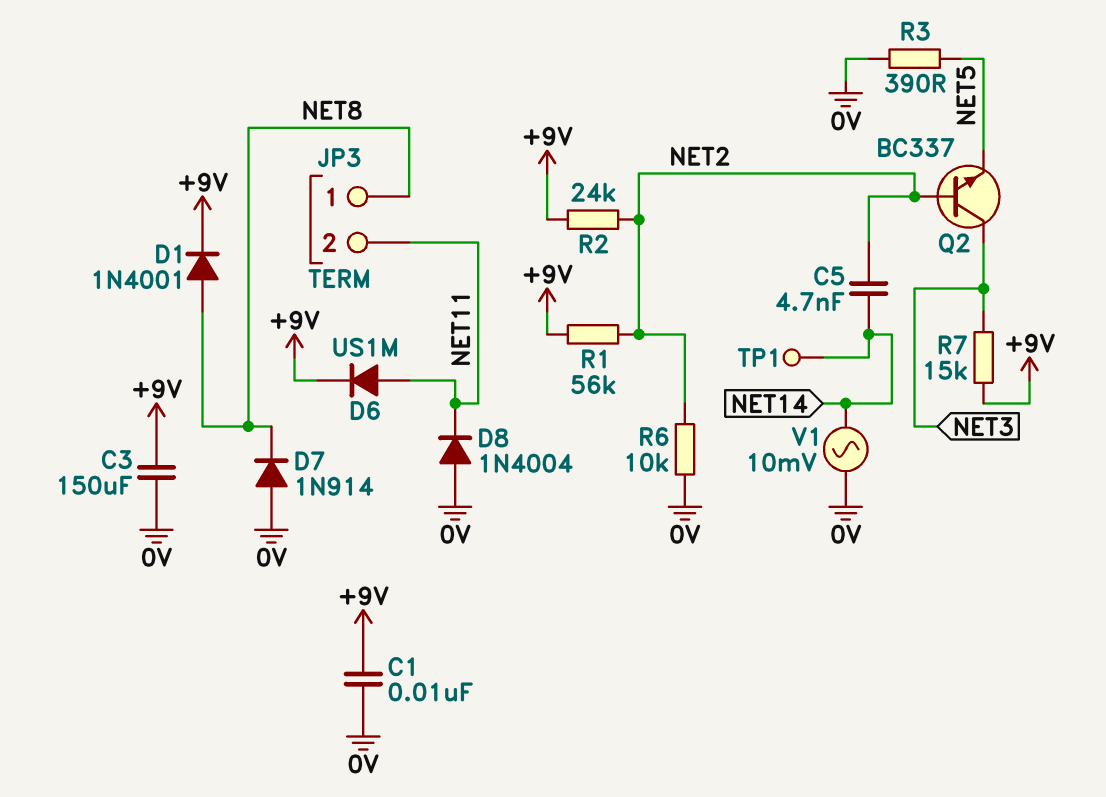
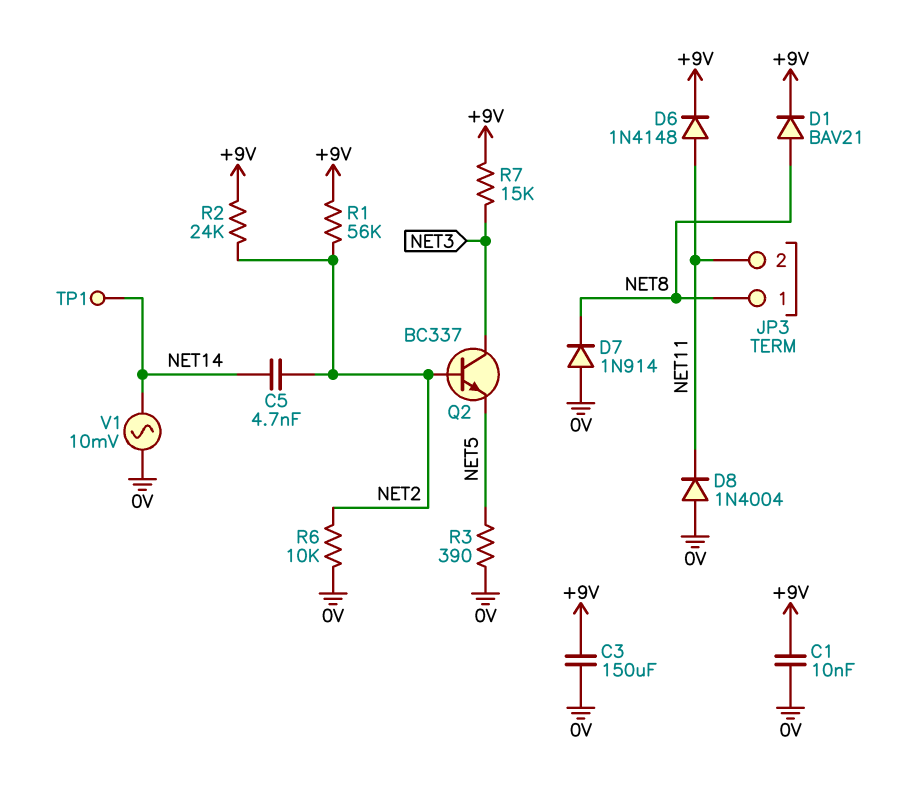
D1: diode 1N4001 (A NET8, K +9V) -> diode BAV21 (A NET8, K +9V)
D6: diode US1M (A NET11, K +9V) -> diode 1N4148 (A NET11, K +9V)

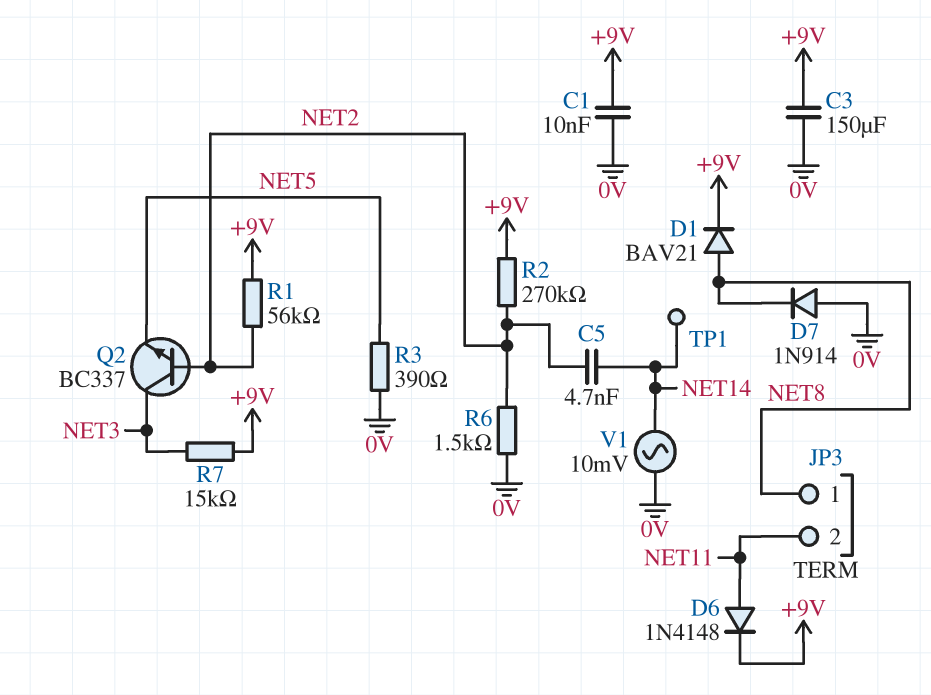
D8: diode 1N4004 (A 0V, K NET11) -> none
R2: 24k (+9V, NET2) -> 270k (+9V, NET2)
R6: 10k (0V, NET2) -> 1.5k (0V, NET2)

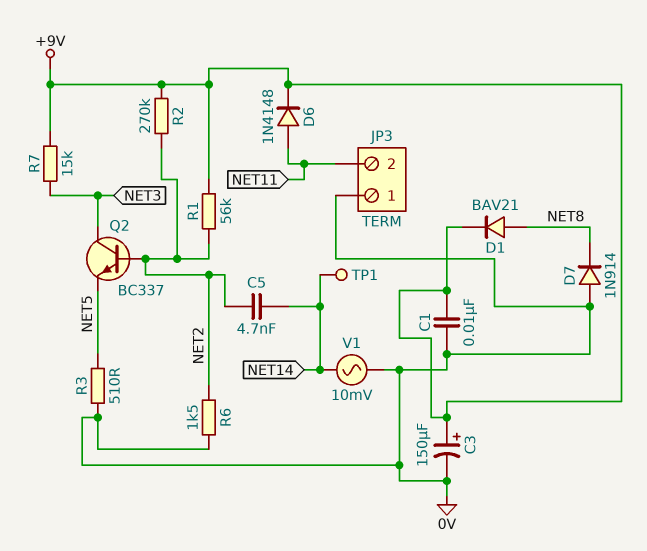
C3: 150uF (+9V, 0V) -> 150uF (plus +9V, minus 0V)
JP3 pin 1: NET8 -> 0V
R3: 390 (0V, NET5) -> 510 (0V, NET5)

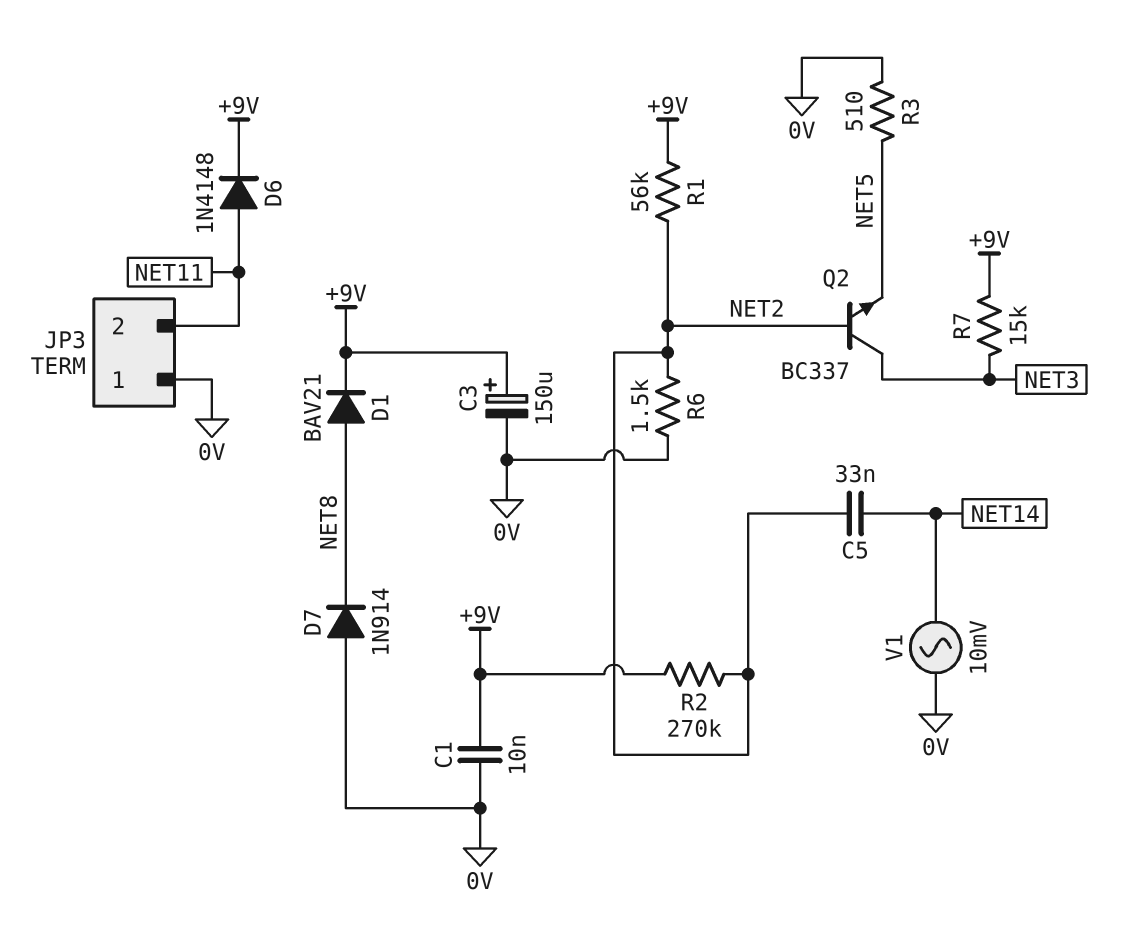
C5: 4.7nF (NET2, NET14) -> 33nF (NET2, NET14)
TP1: test point (NET14) -> none

